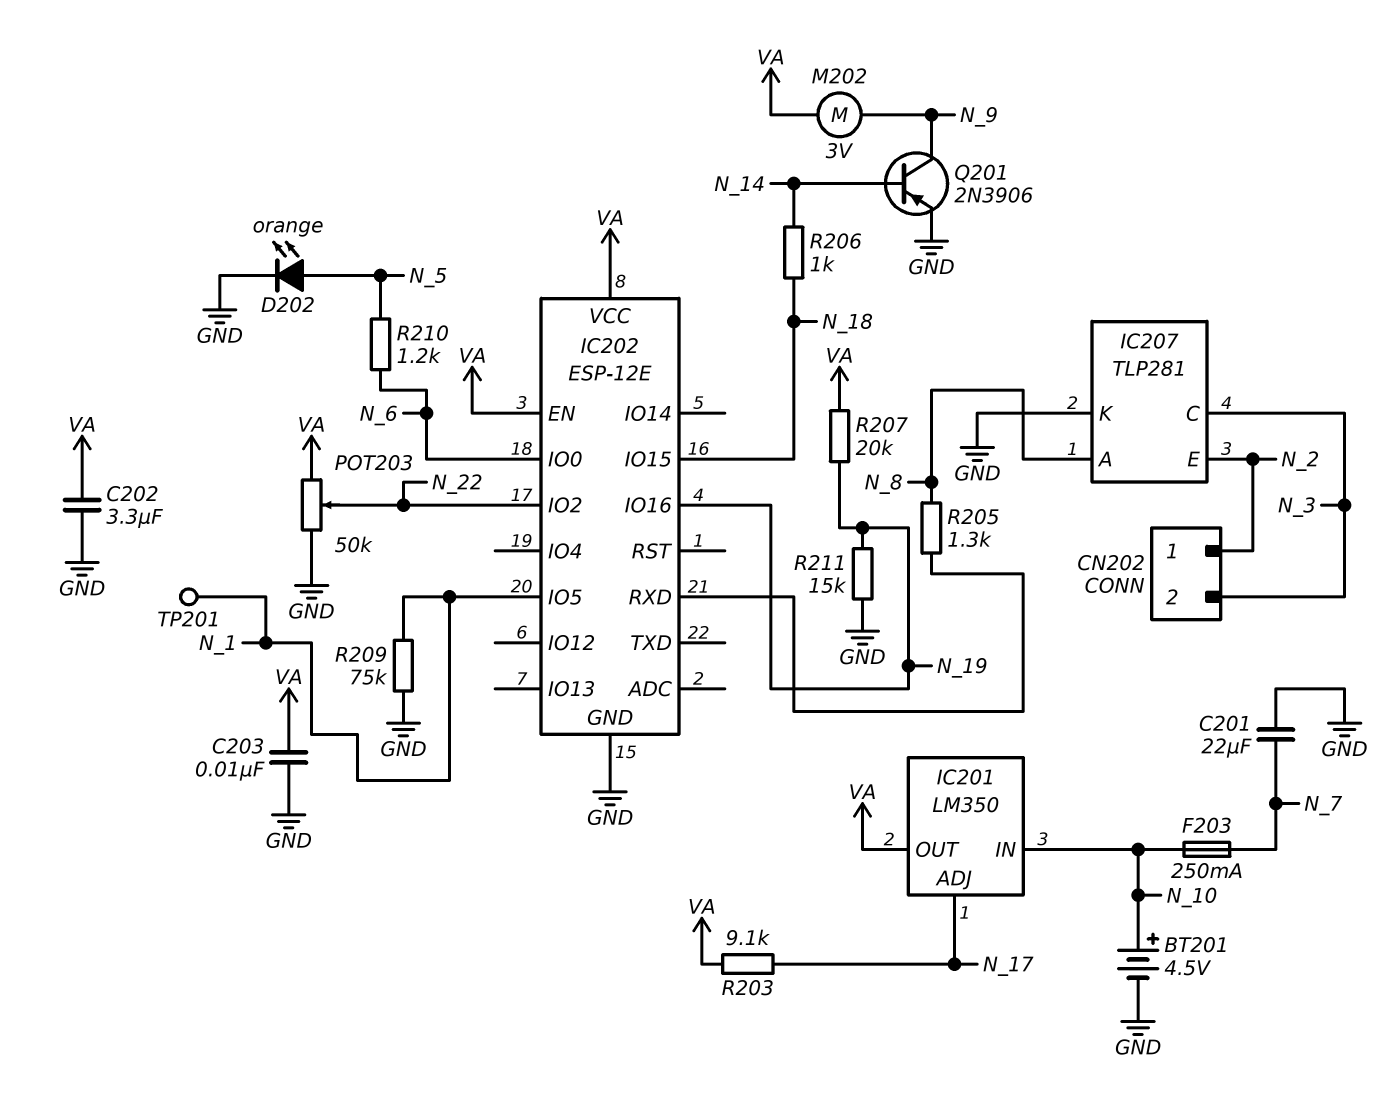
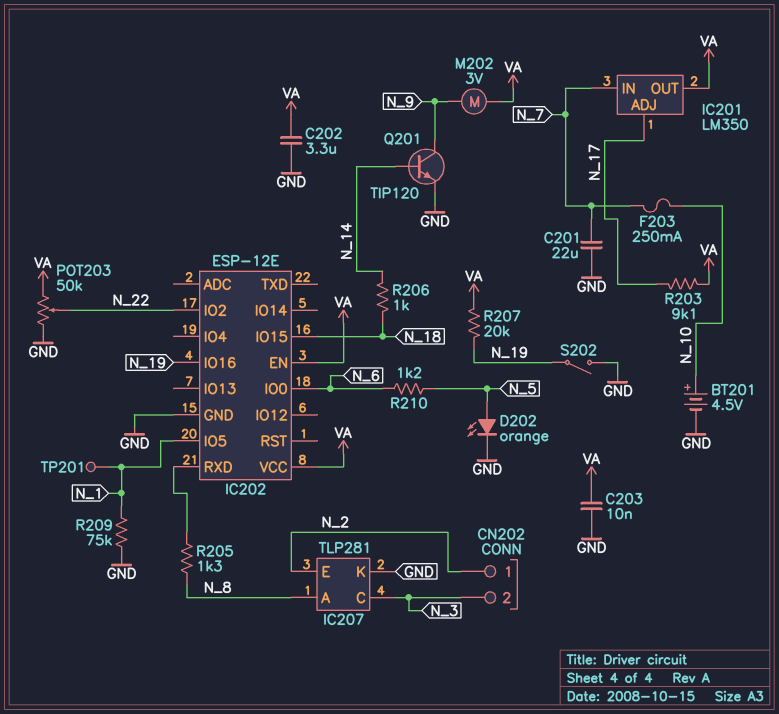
IC201 pin IN: N_10 -> N_7
Q201: PNP 2N3906 (B N_14, C N_9, E GND) -> NPN TIP120 (B N_14, C N_9, E GND)
R211: 15k (GND, N_19) -> none
S202: none -> switch (GND, N_19)

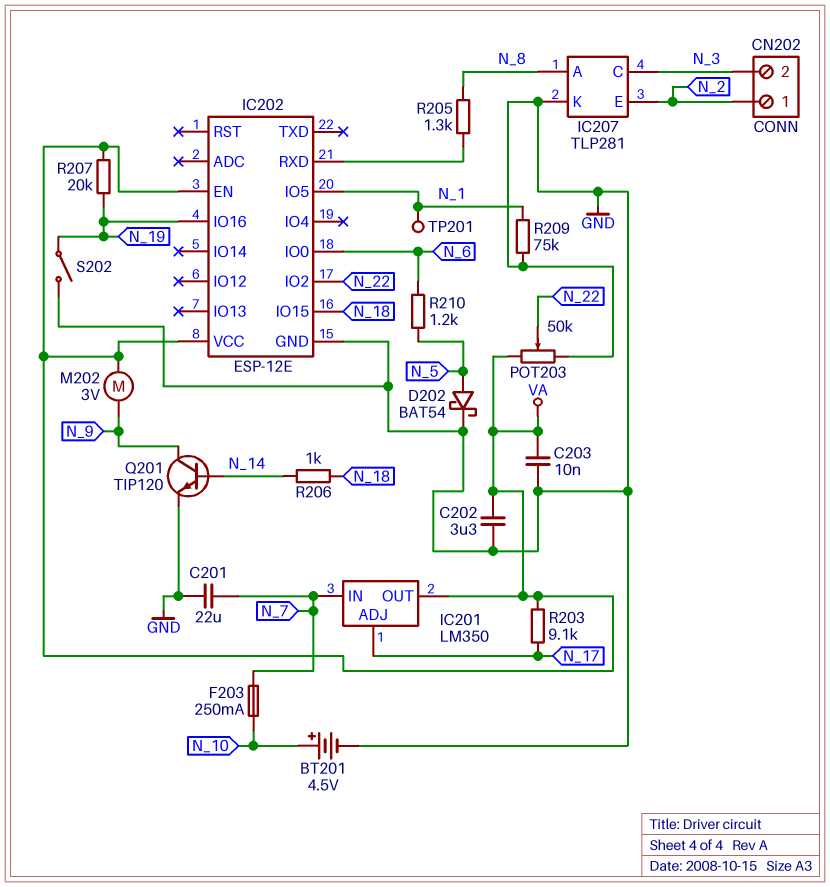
D202: LED orange (A N_5, K GND) -> schottky BAT54 (A N_5, K GND)

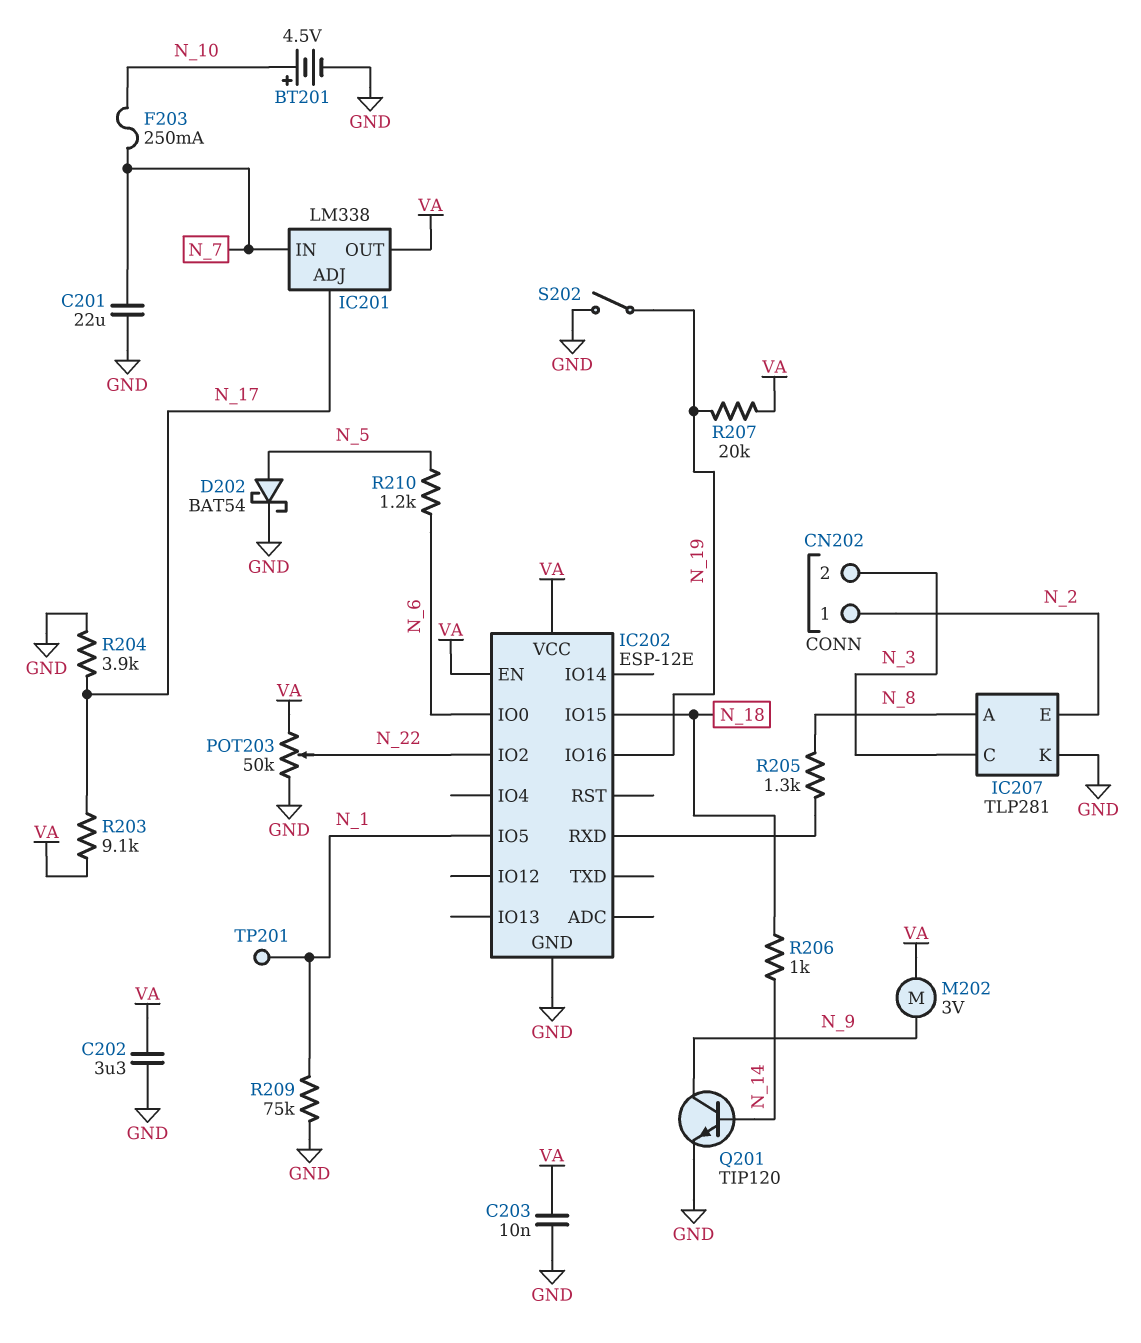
IC201: LM350 -> LM338
R204: none -> 3.9k (GND, N_17)

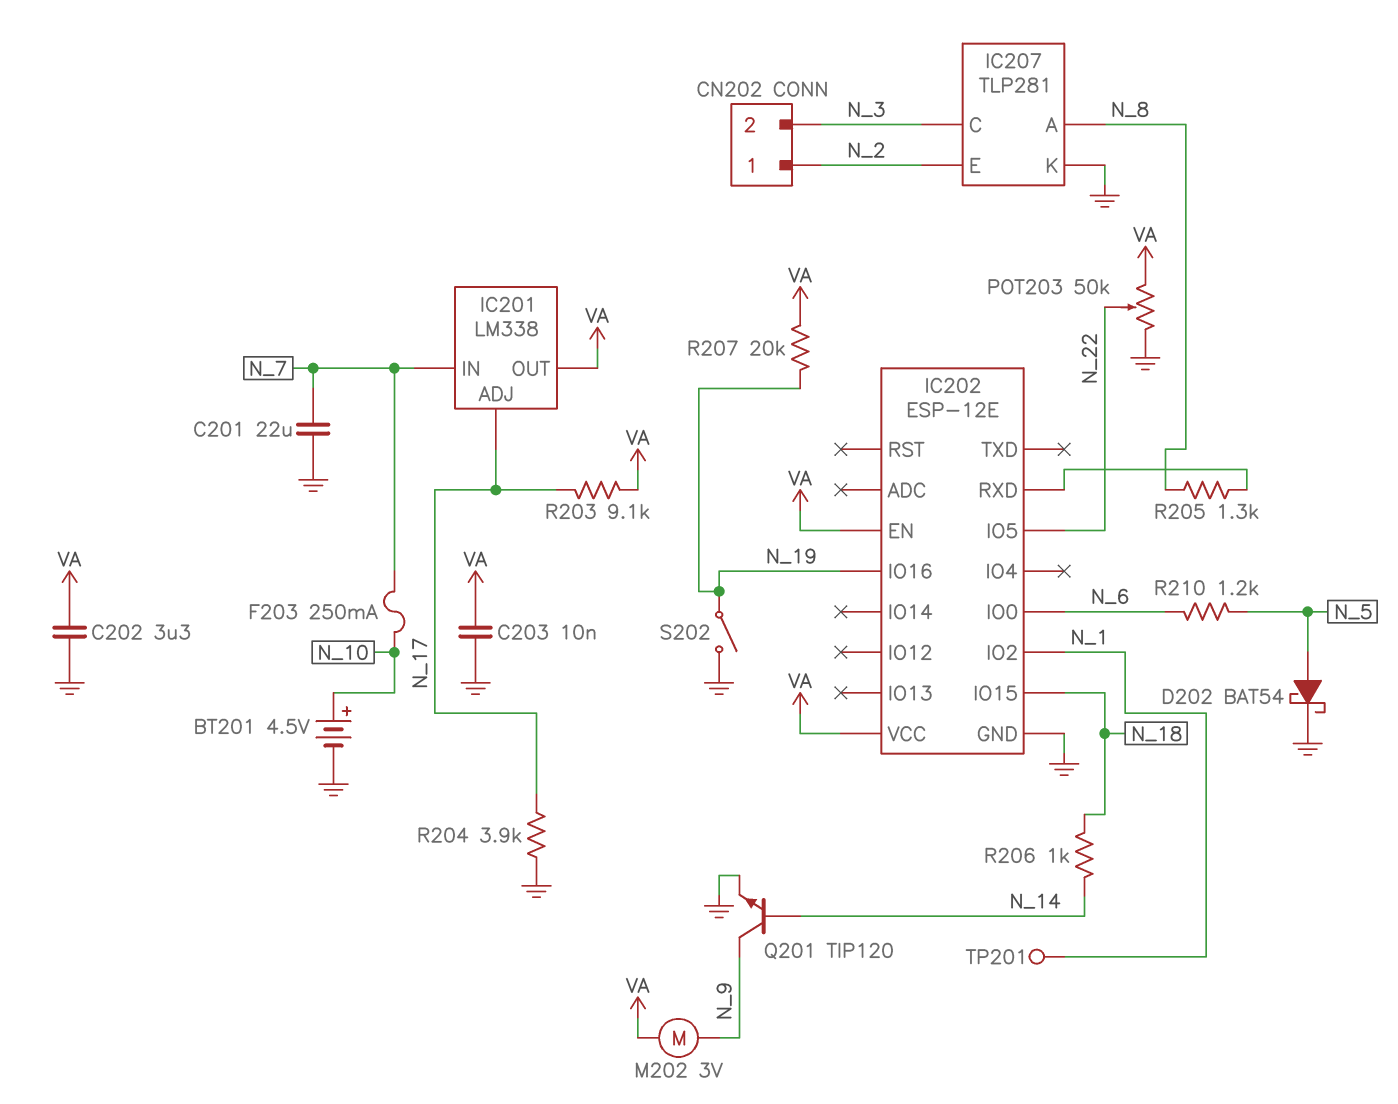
IC202 pin IO2: N_22 -> N_1
IC202 pin IO5: N_1 -> N_22
R209: 75k (GND, N_1) -> none

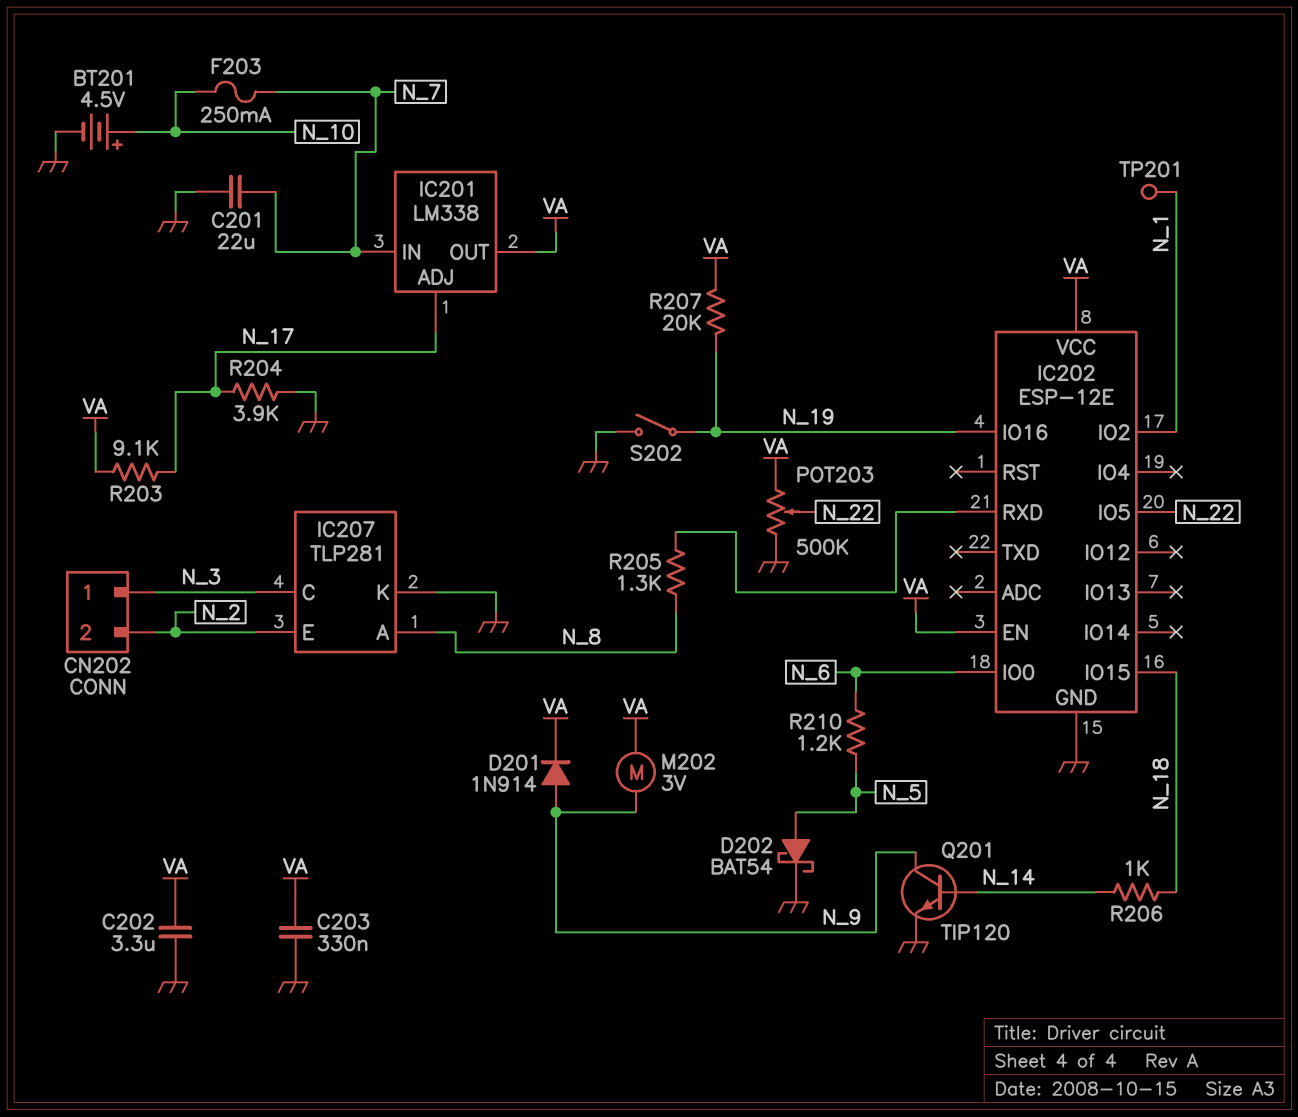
C203: 10nF (GND, VA) -> 330nF (GND, VA)
CN202 pin 1: N_2 -> N_3
CN202 pin 2: N_3 -> N_2
D201: none -> diode 1N914 (A N_9, K VA)
POT203: 50k (GND, VA, wiper N_22) -> 500k (GND, VA, wiper N_22)

